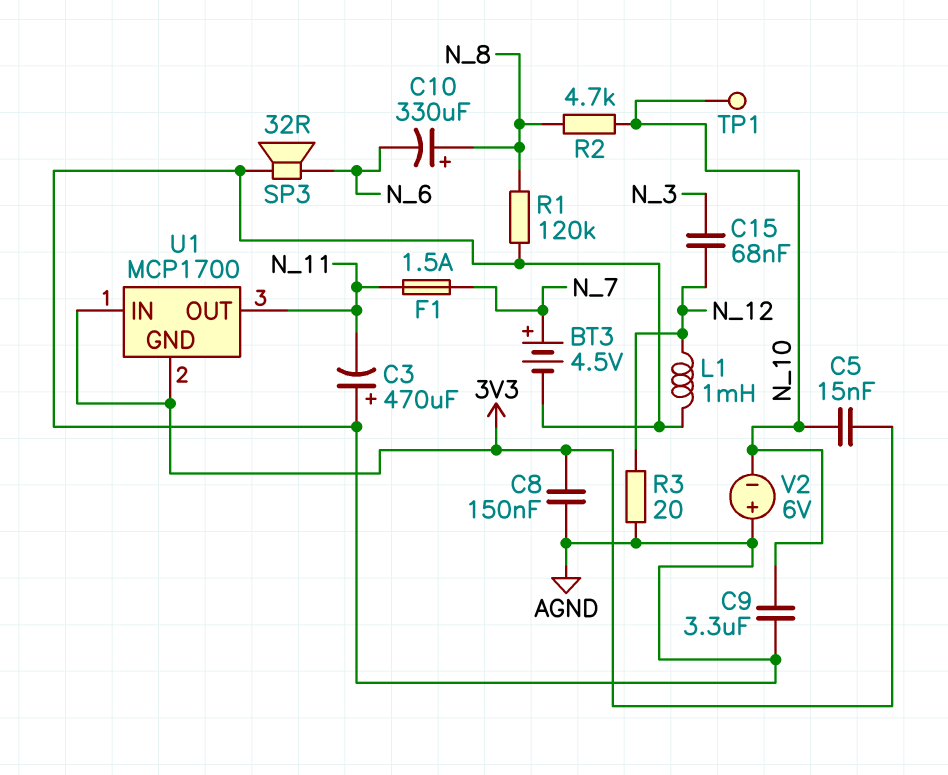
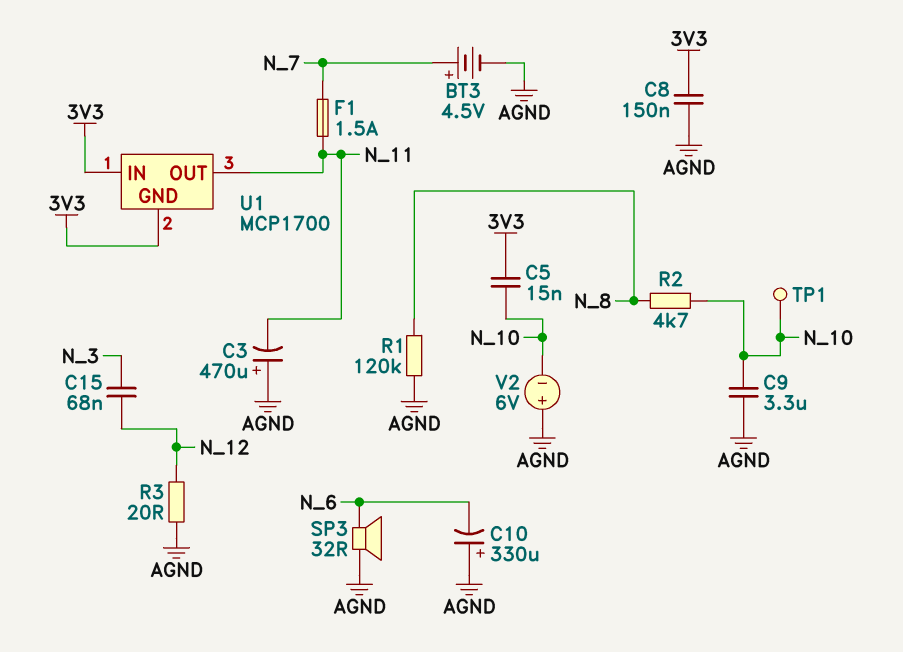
C10: 330uF (plus N_8, minus N_6) -> 330uF (plus AGND, minus N_6)
L1: 1mH (AGND, N_12) -> none

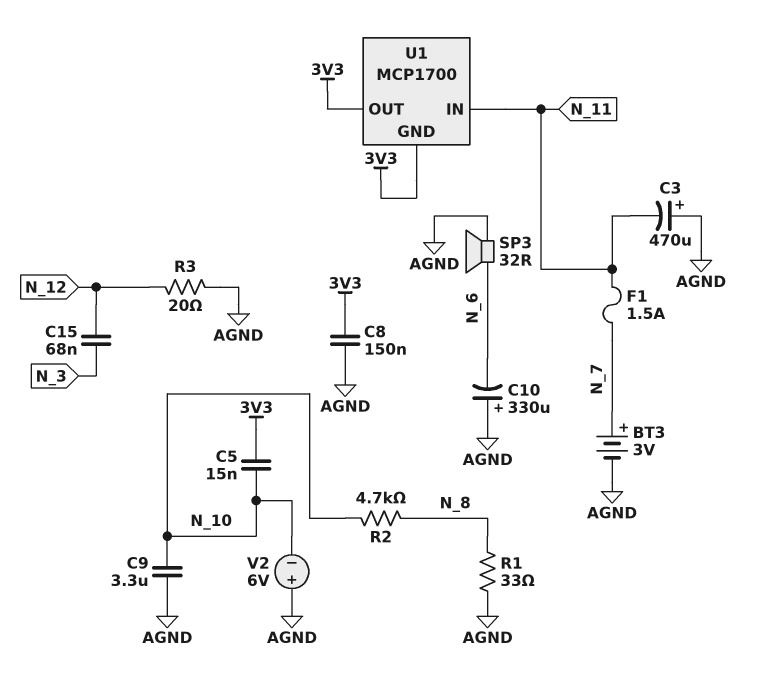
BT3: 4.5V (plus N_7, minus AGND) -> 3V (plus N_7, minus AGND)
R1: 120k (AGND, N_8) -> 33 (AGND, N_8)
TP1: test point (N_10) -> none
U1 pin IN: 3V3 -> N_11
U1 pin OUT: N_11 -> 3V3

